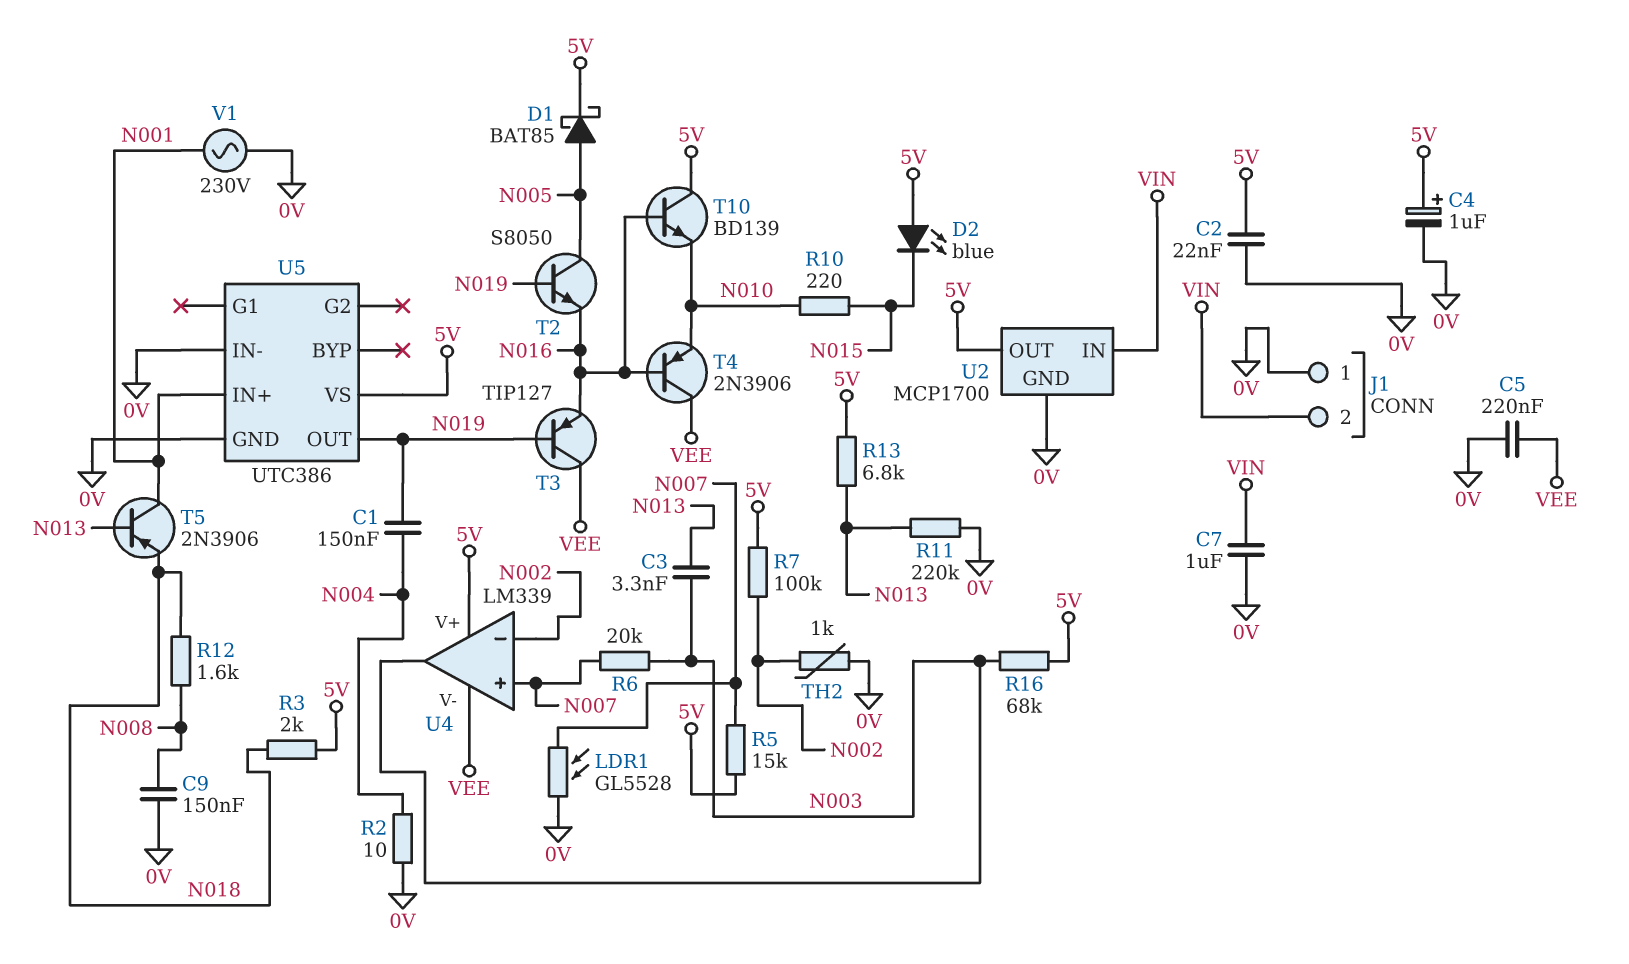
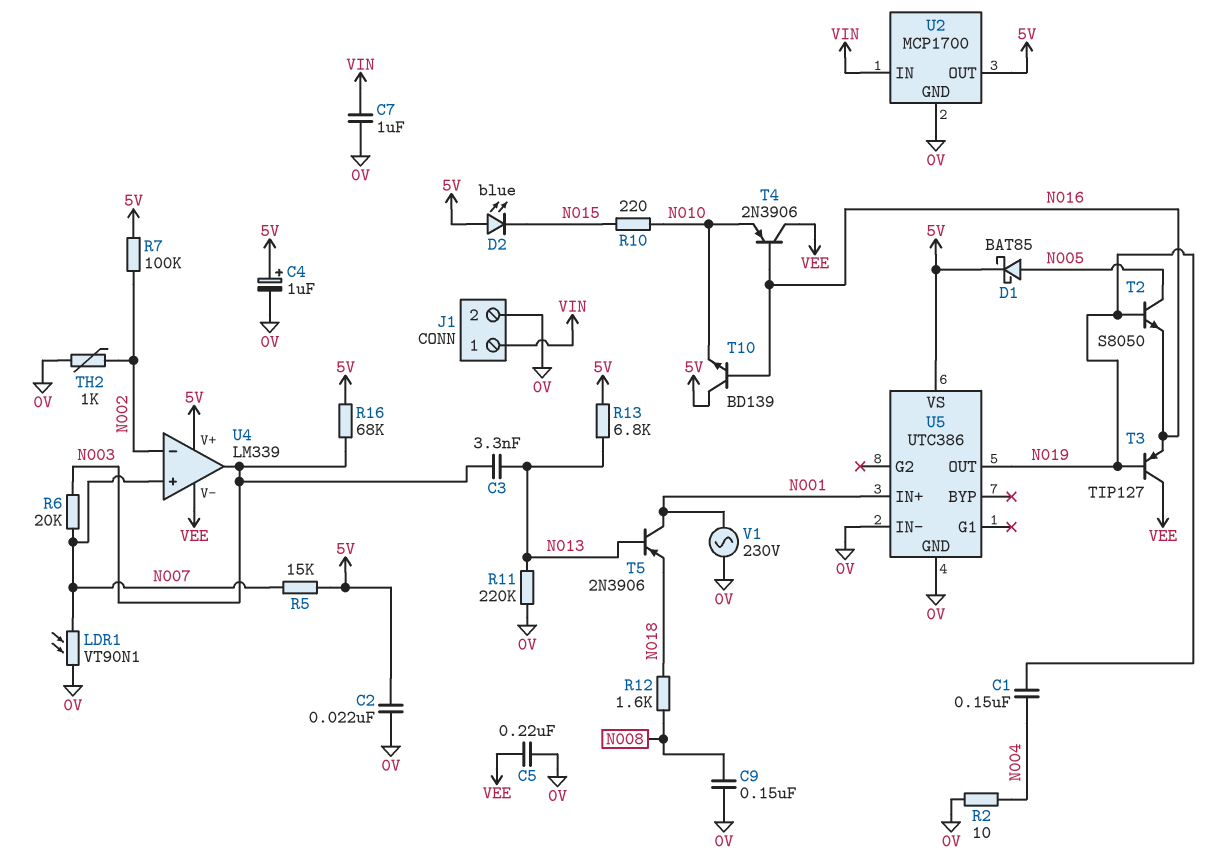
J1 pin 1: 0V -> VIN
J1 pin 2: VIN -> 0V
LDR1: GL5528 (0V, N007) -> VT90N1 (0V, N007)
R3: 2k (5V, N018) -> none

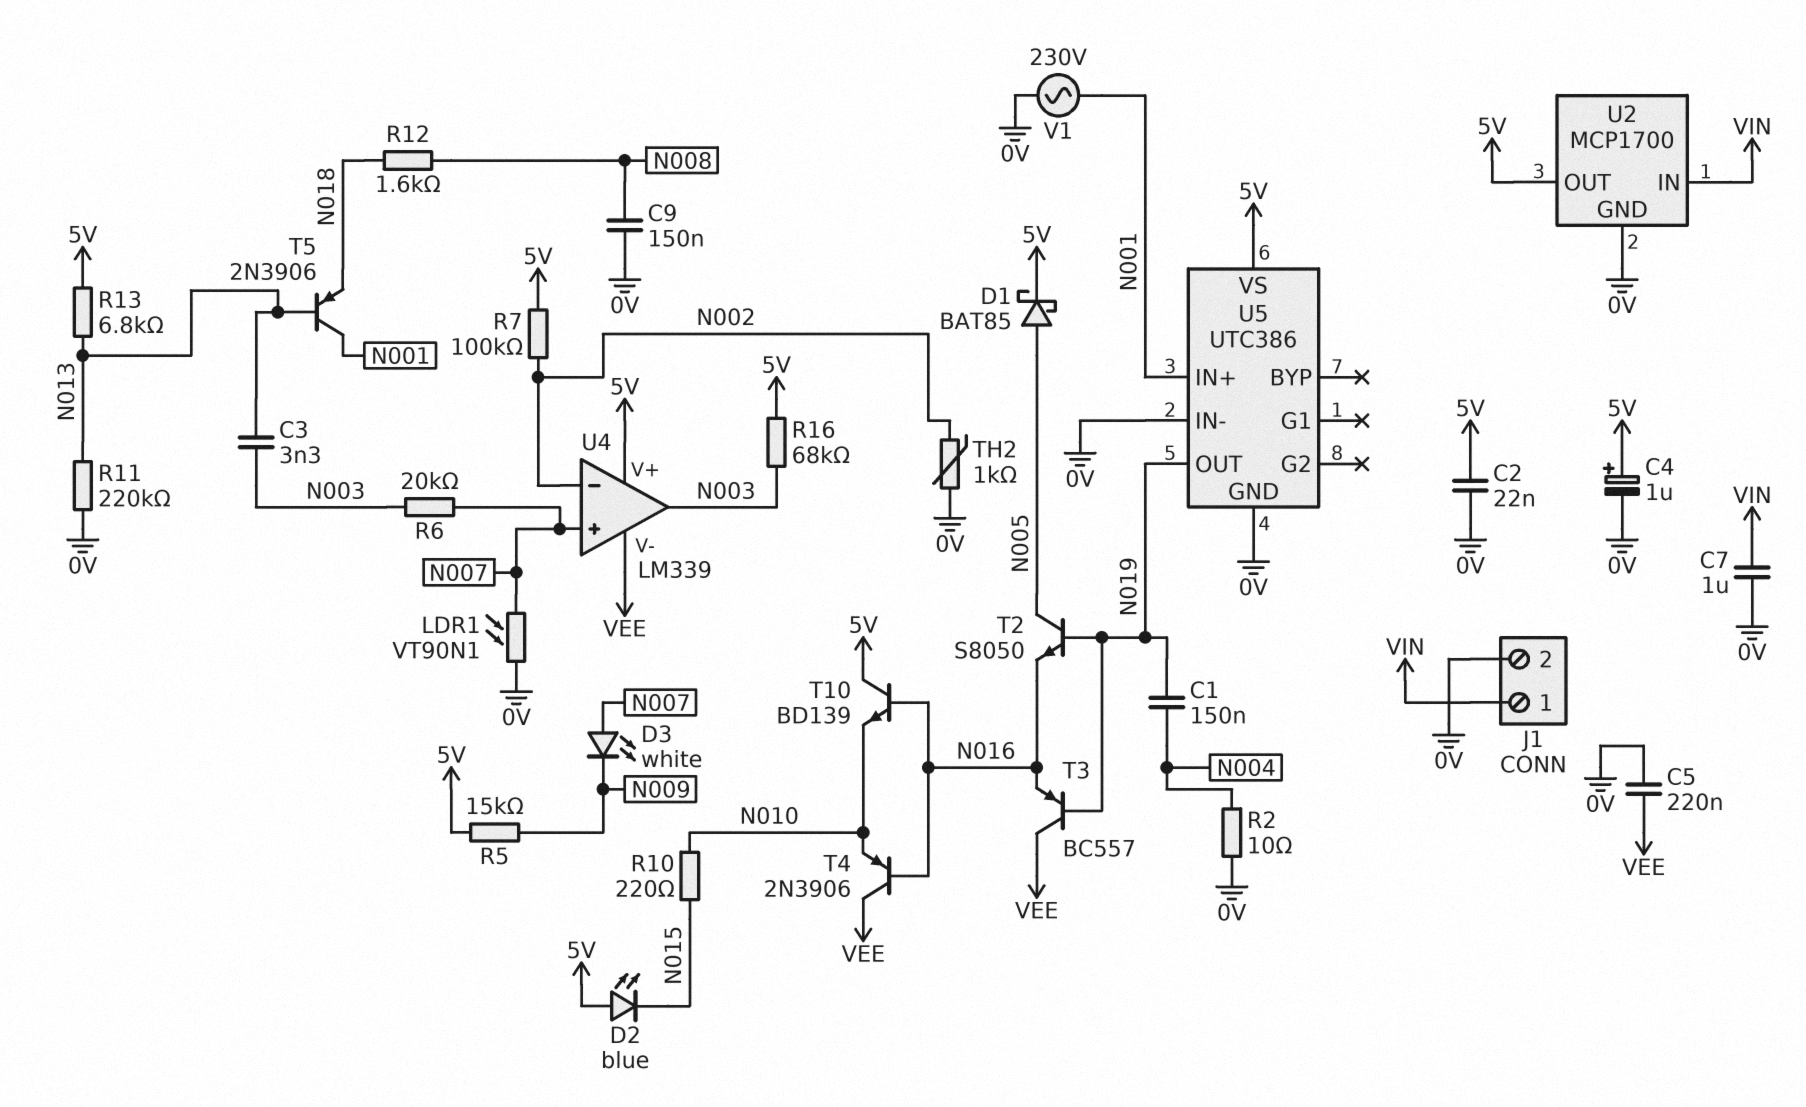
D3: none -> LED white (A N007, K N009)
R5: 15k (5V, N007) -> 15k (5V, N009)
T3: PNP TIP127 (B N019, C VEE, E N016) -> PNP BC557 (B N019, C VEE, E N016)

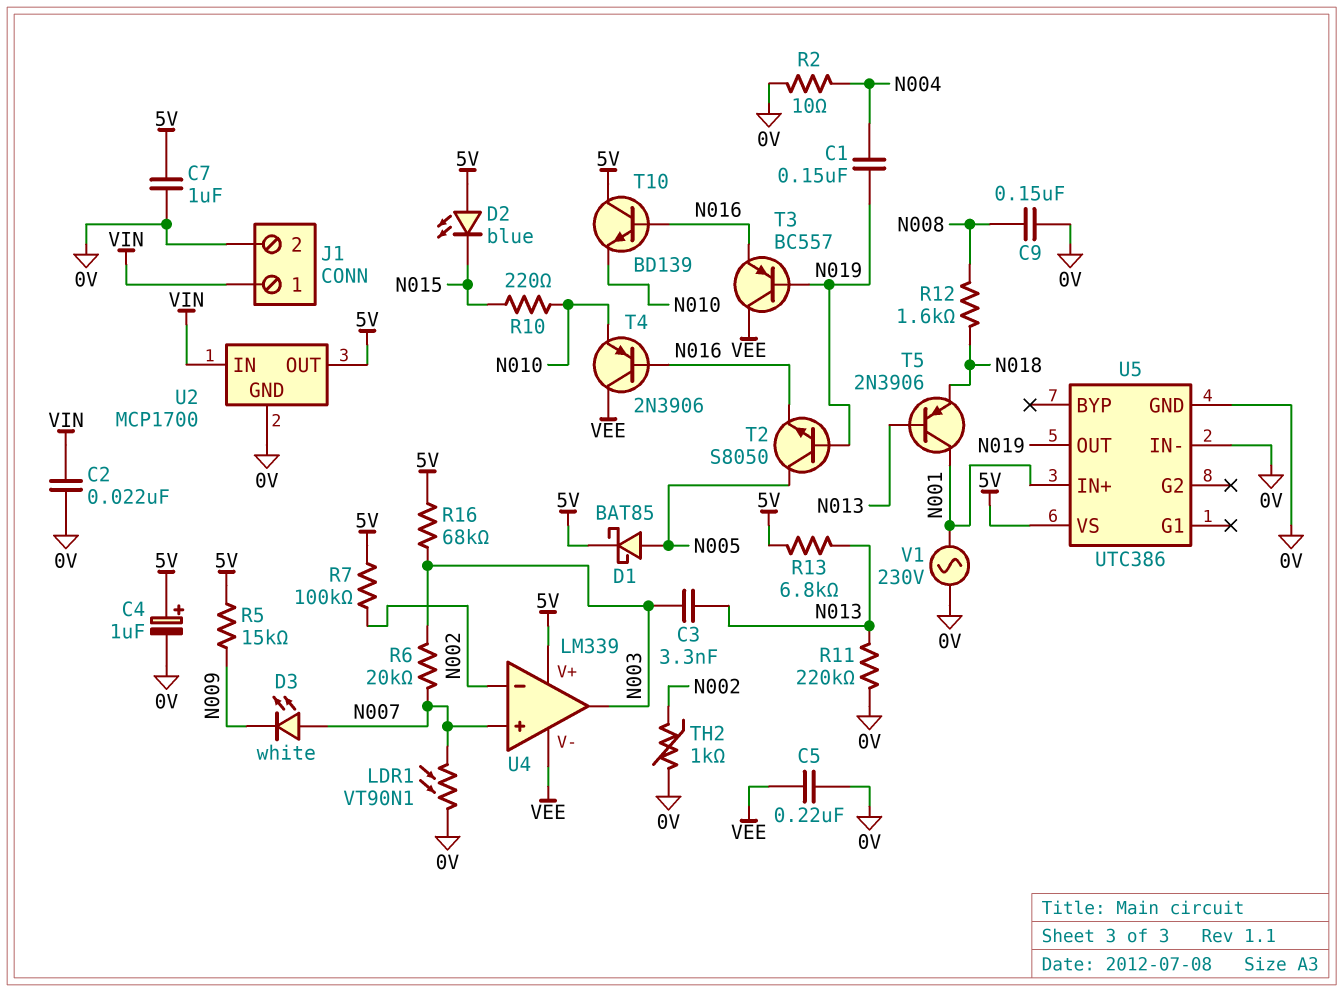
C2: 22nF (0V, 5V) -> 22nF (0V, VIN)
C7: 1uF (0V, VIN) -> 1uF (0V, 5V)

